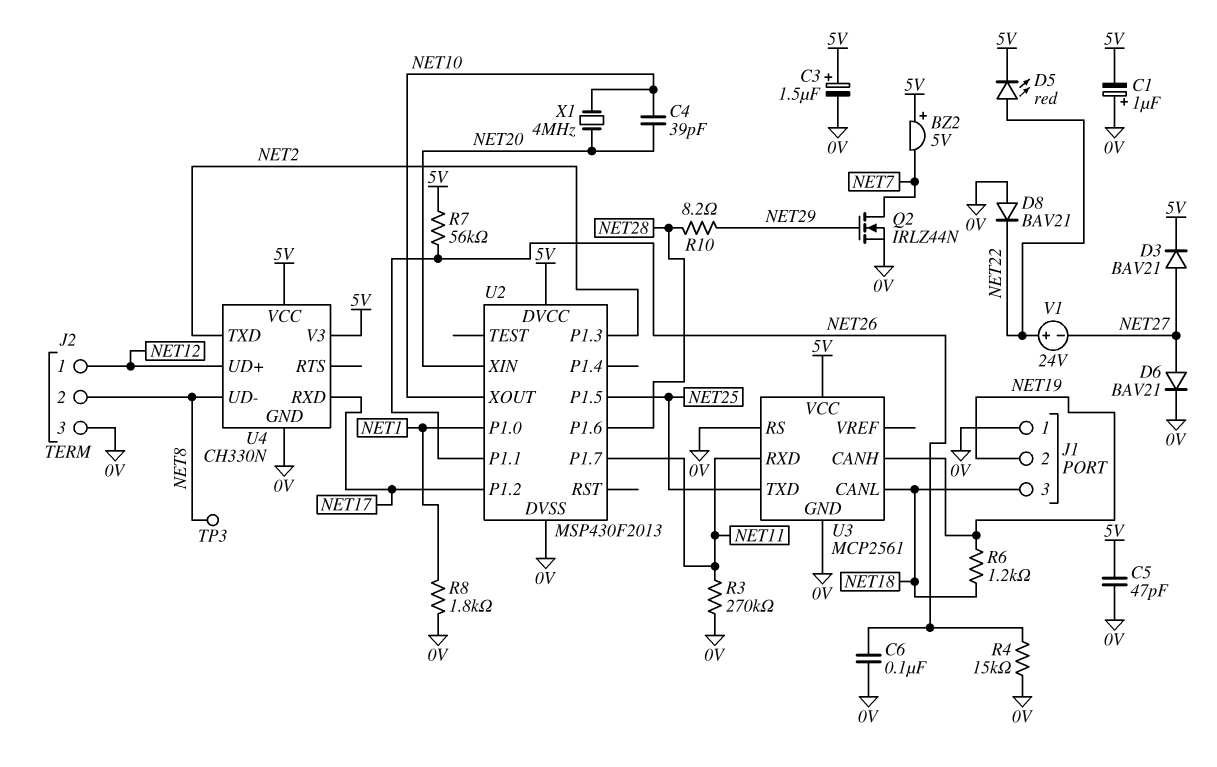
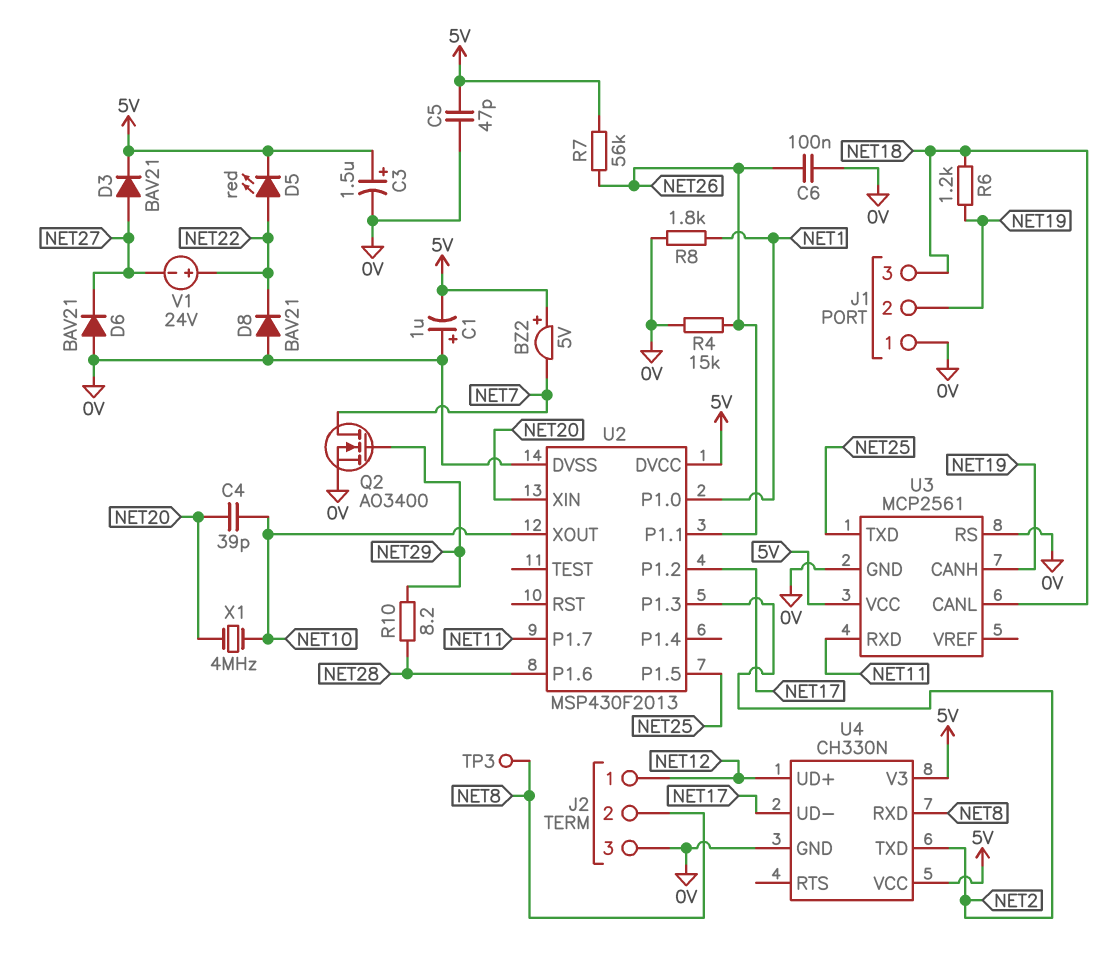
D6: diode BAV21 (A NET27, K 0V) -> diode BAV21 (A 0V, K NET27)
Q2: NMOS IRLZ44N (G NET29, D NET7, S 0V) -> NMOS AO3400 (G NET29, D NET7, S 0V)
R3: 270k (0V, NET11) -> none
U4 pin RXD: NET17 -> NET8
U4 pin UD-: NET8 -> NET17

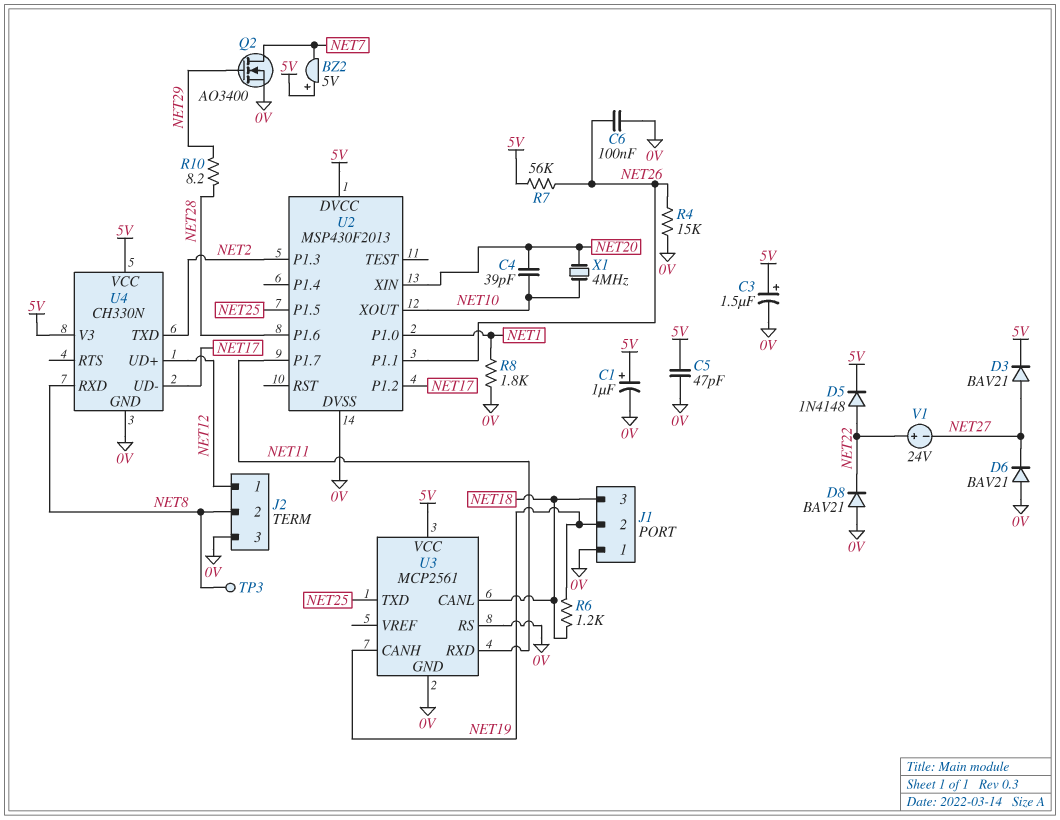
C1: 1uF (plus 0V, minus 5V) -> 1uF (plus 5V, minus 0V)
D5: LED red (A NET22, K 5V) -> diode 1N4148 (A NET22, K 5V)

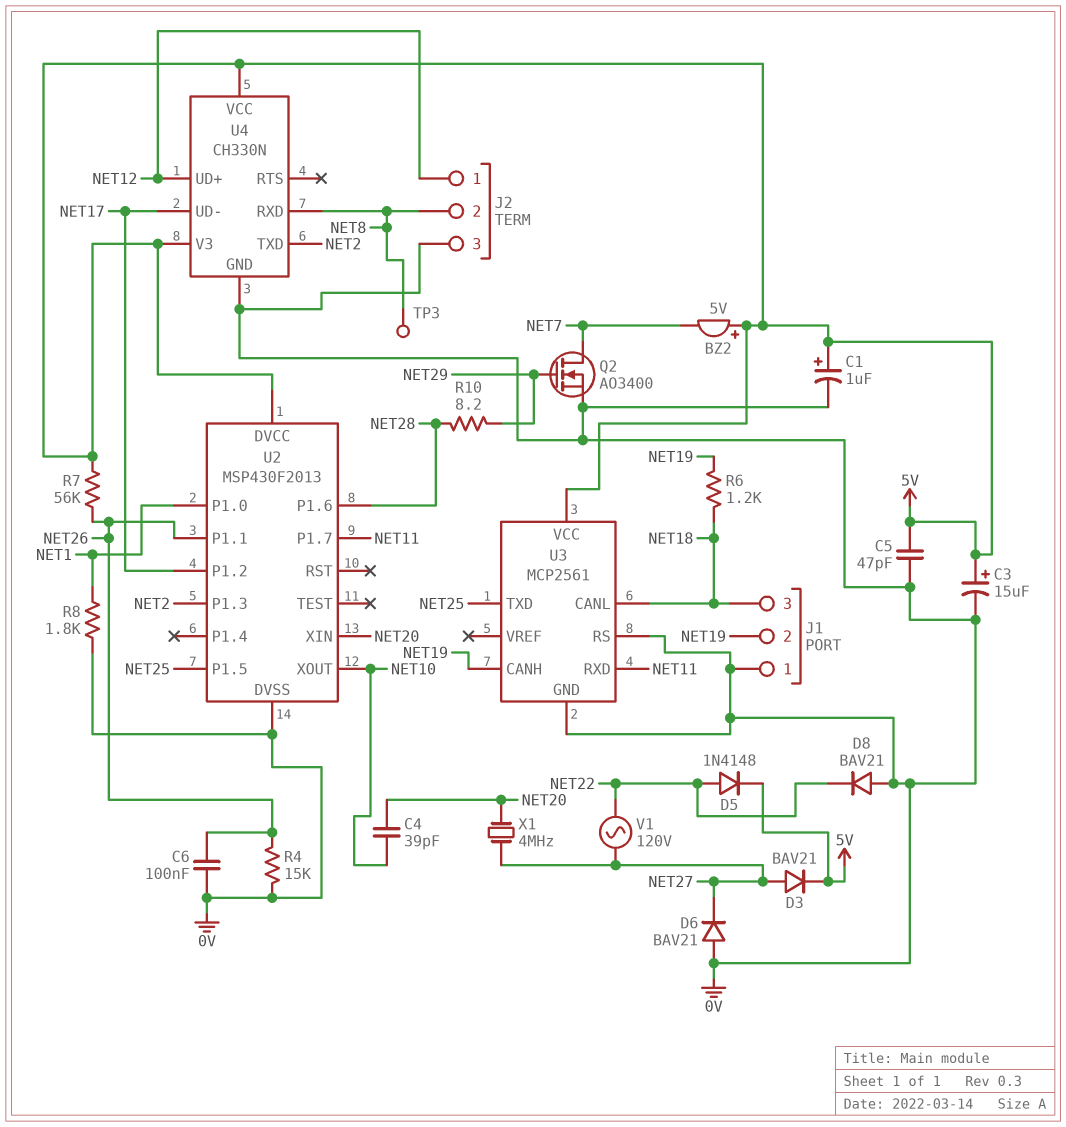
C3: 1.5uF (plus 5V, minus 0V) -> 15uF (plus 5V, minus 0V)
V1: 24V (plus NET22, minus NET27) -> AC 120V (NET22, NET27)
X1: 4MHz (NET10, NET20) -> 4MHz (NET20, NET27)

